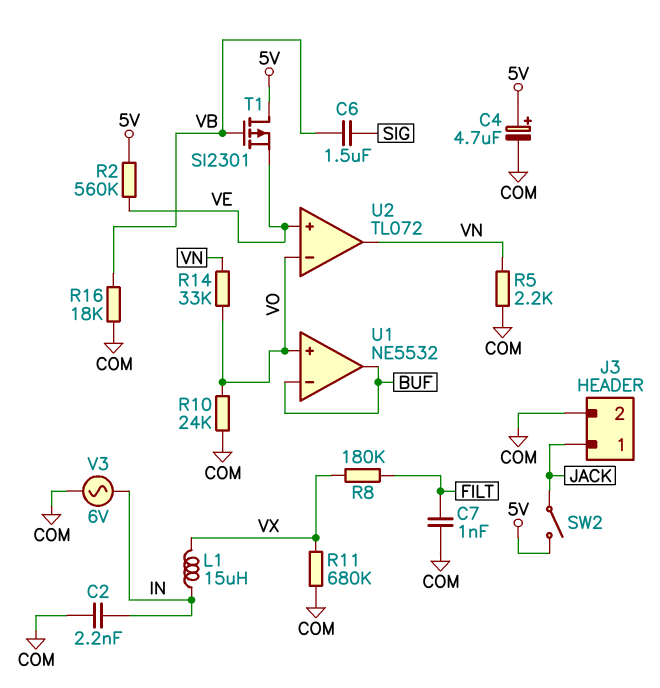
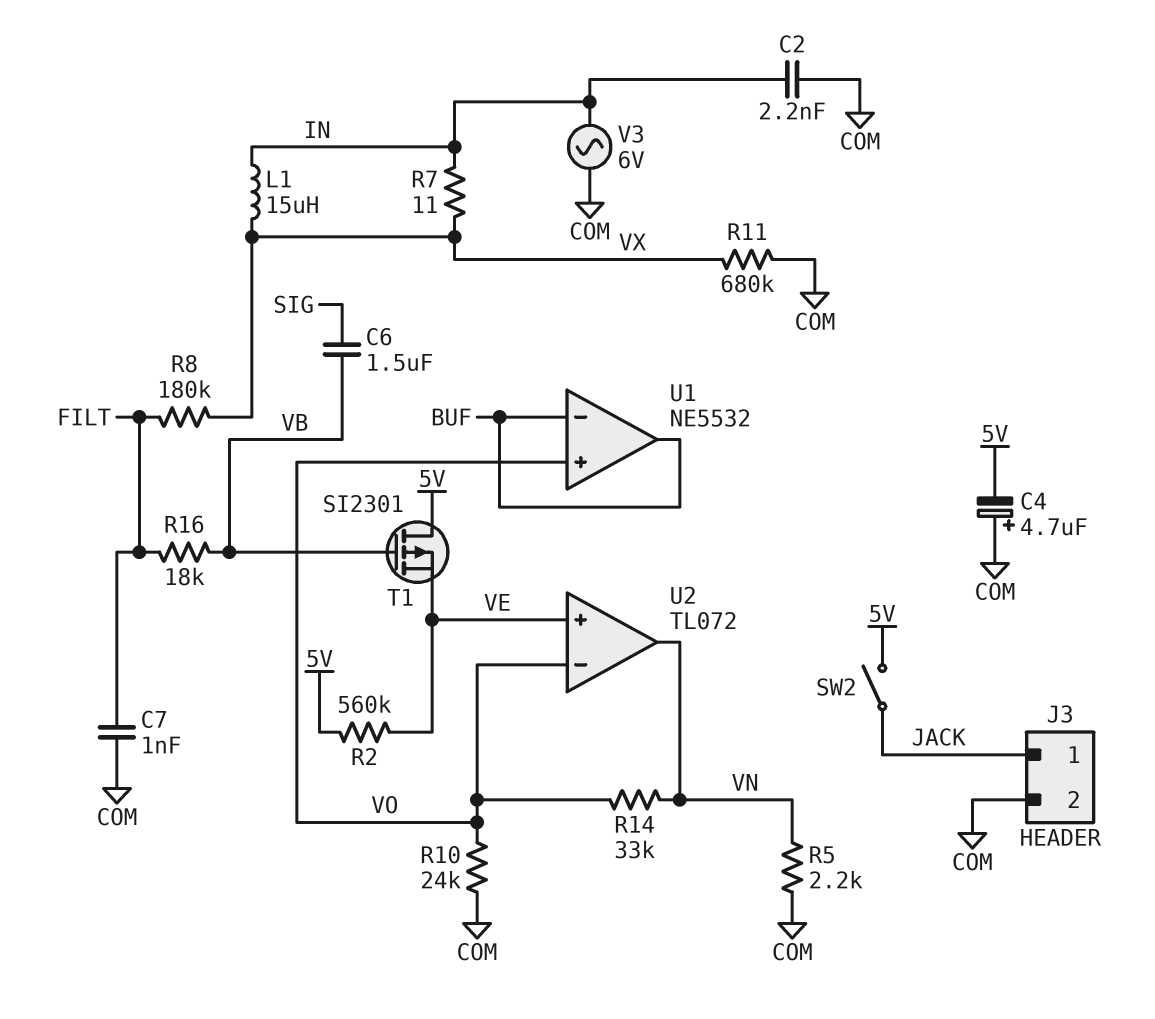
C4: 4.7uF (plus 5V, minus COM) -> 4.7uF (plus COM, minus 5V)
R7: none -> 11 (IN, VX)
R16: 18k (COM, VB) -> 18k (FILT, VB)

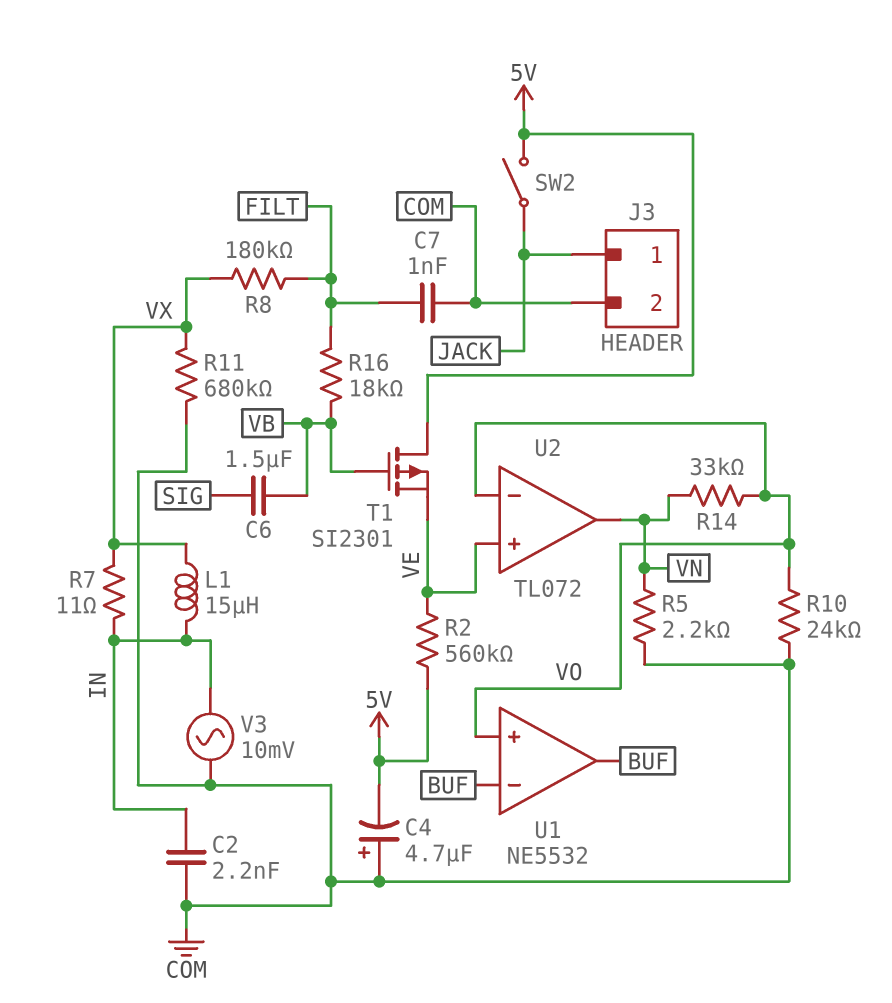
V3: AC 6V (COM, IN) -> AC 10mV (COM, IN)

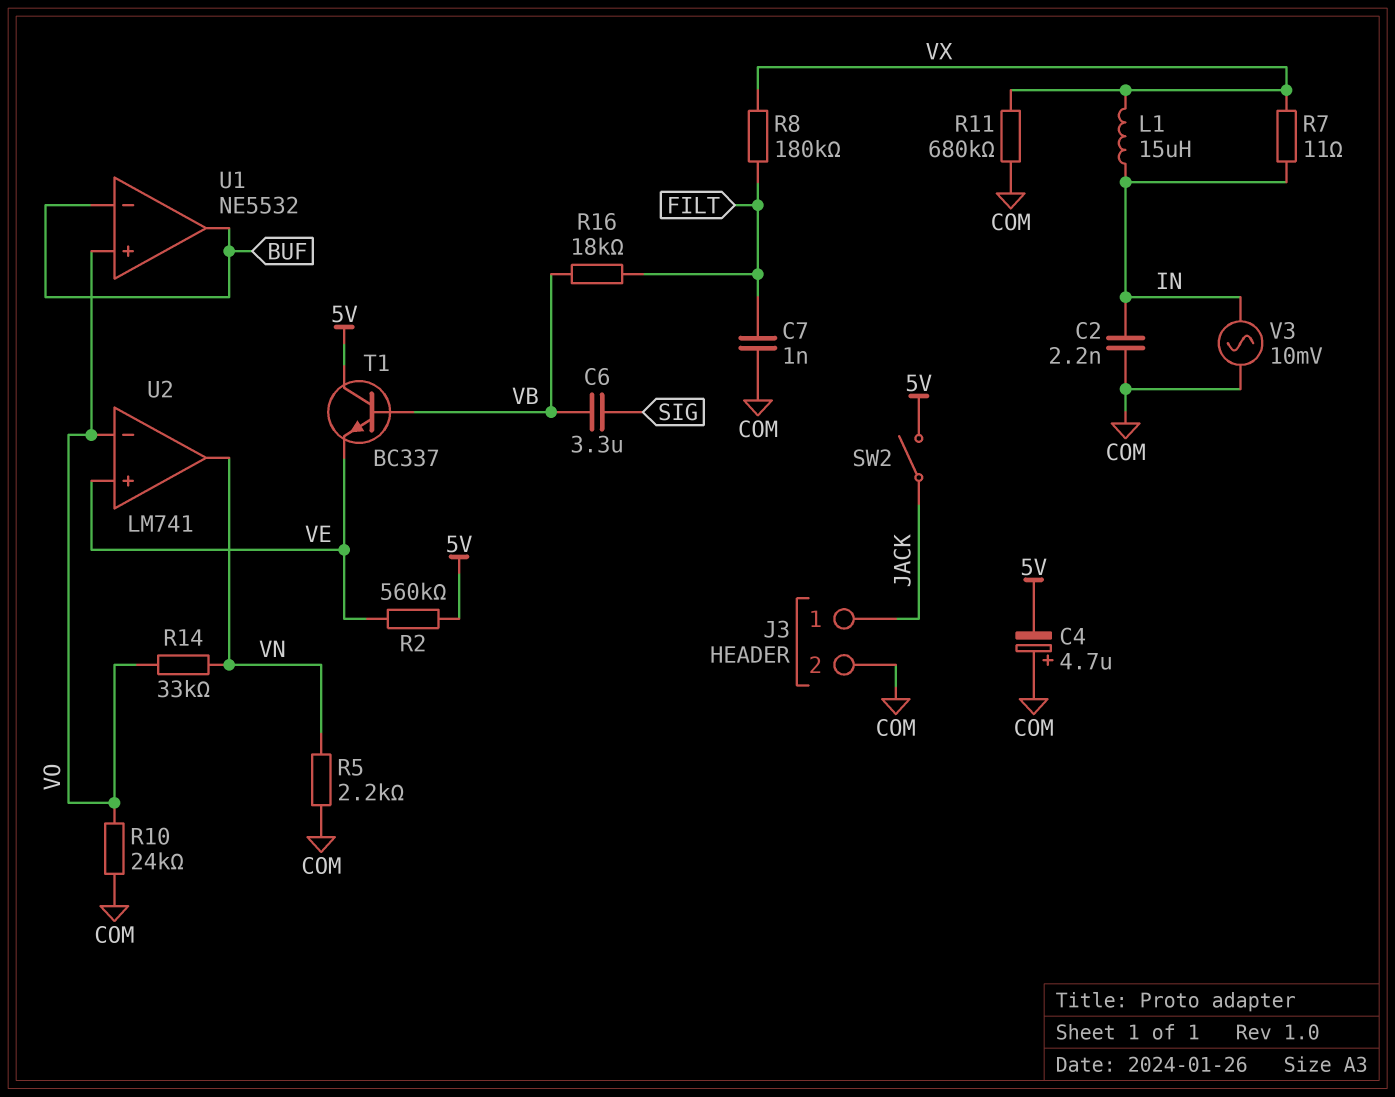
C6: 1.5uF (SIG, VB) -> 3.3uF (SIG, VB)
T1: PMOS SI2301 (G VB, D 5V, S VE) -> NPN BC337 (B VB, C 5V, E VE)
U2: TL072 -> LM741

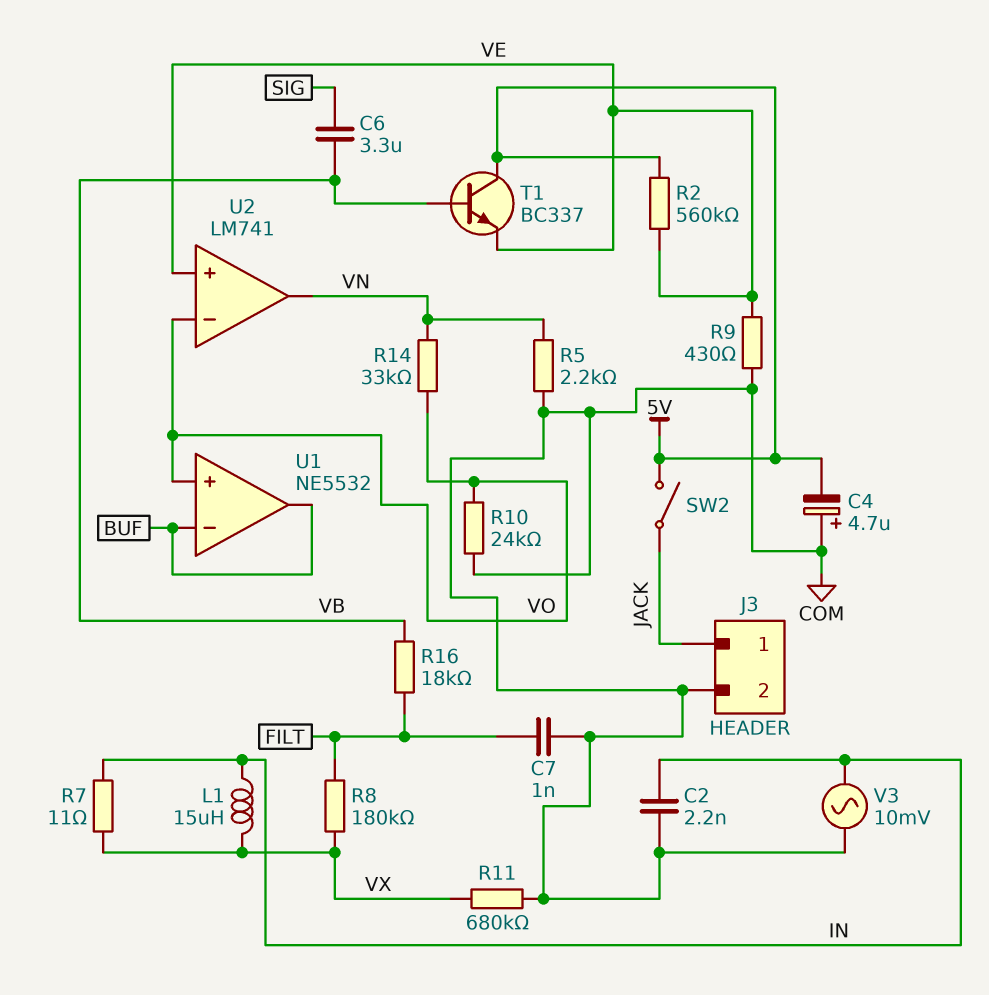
R9: none -> 430 (COM, VE)

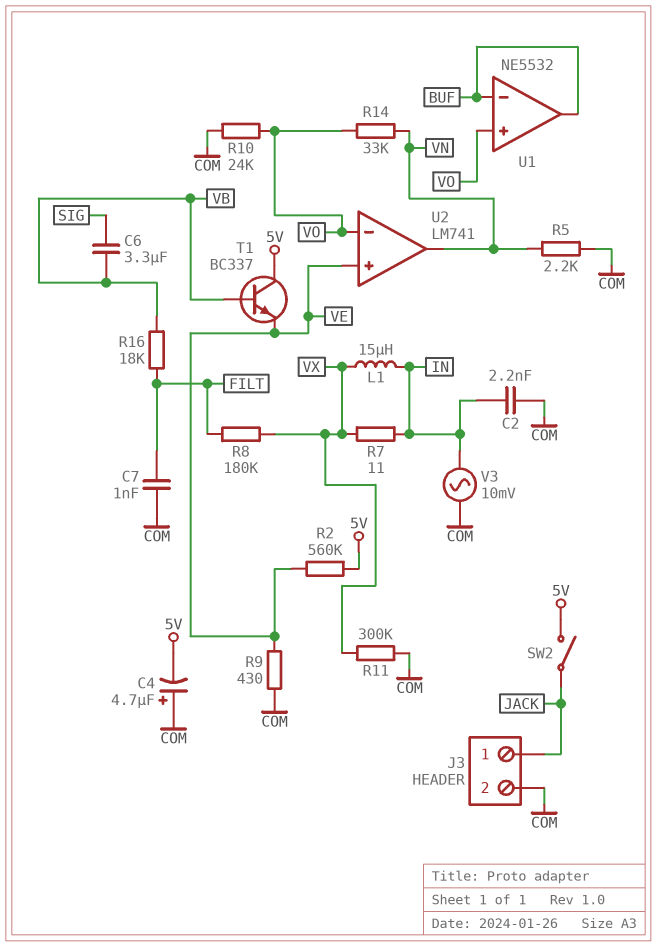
R11: 680k (COM, VX) -> 300k (COM, VX)

